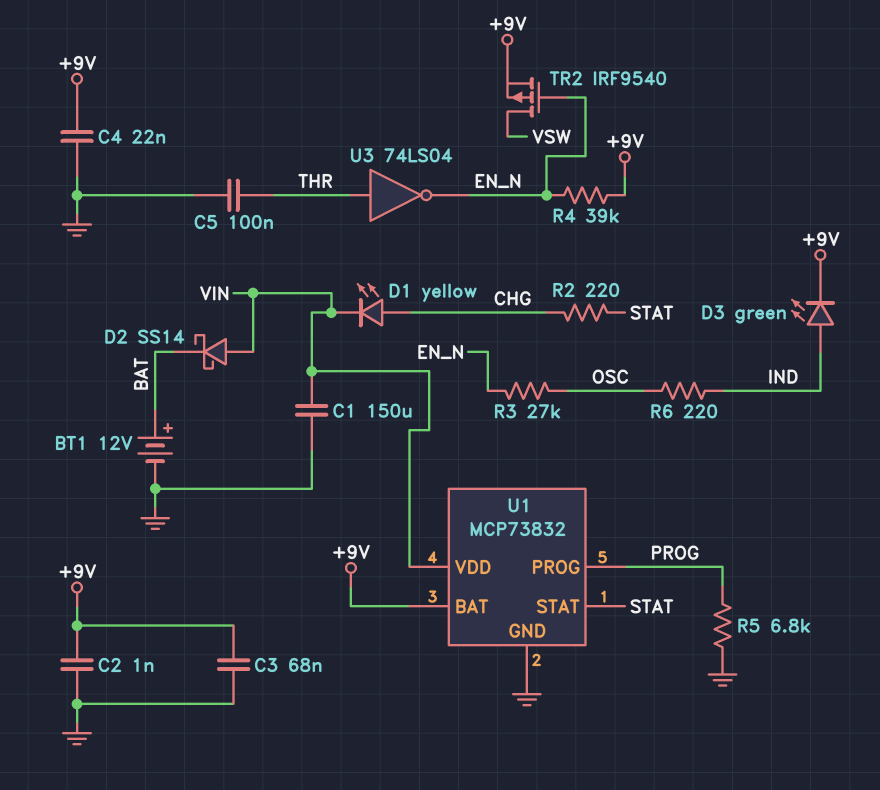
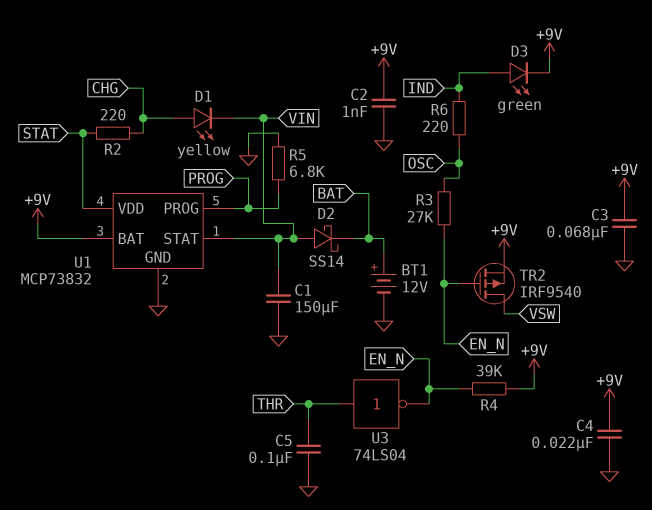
U1 pin STAT: STAT -> VIN
U1 pin VDD: VIN -> STAT

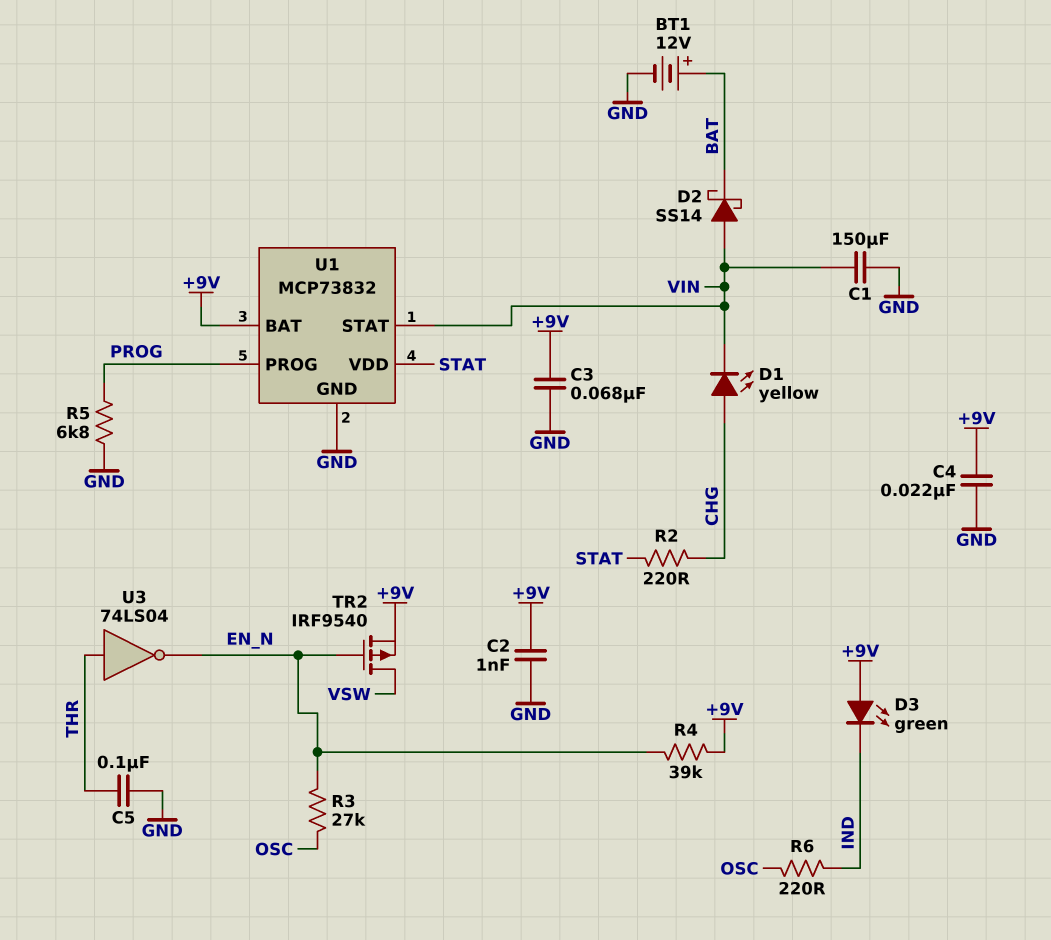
D3: LED green (A IND, K +9V) -> LED green (A +9V, K IND)

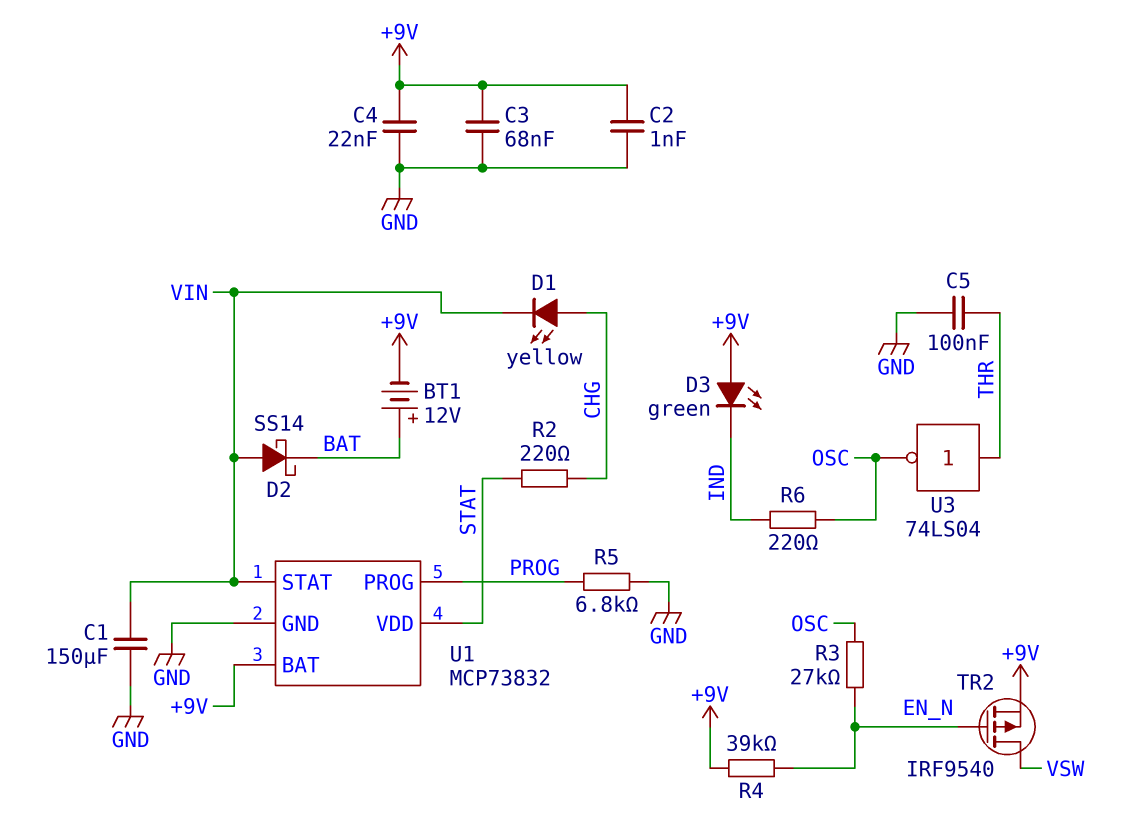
BT1: 12V (plus BAT, minus GND) -> 12V (plus BAT, minus +9V)
U3: NOT 74LS04 (in THR, out EN_N) -> NOT 74LS04 (in THR, out OSC)

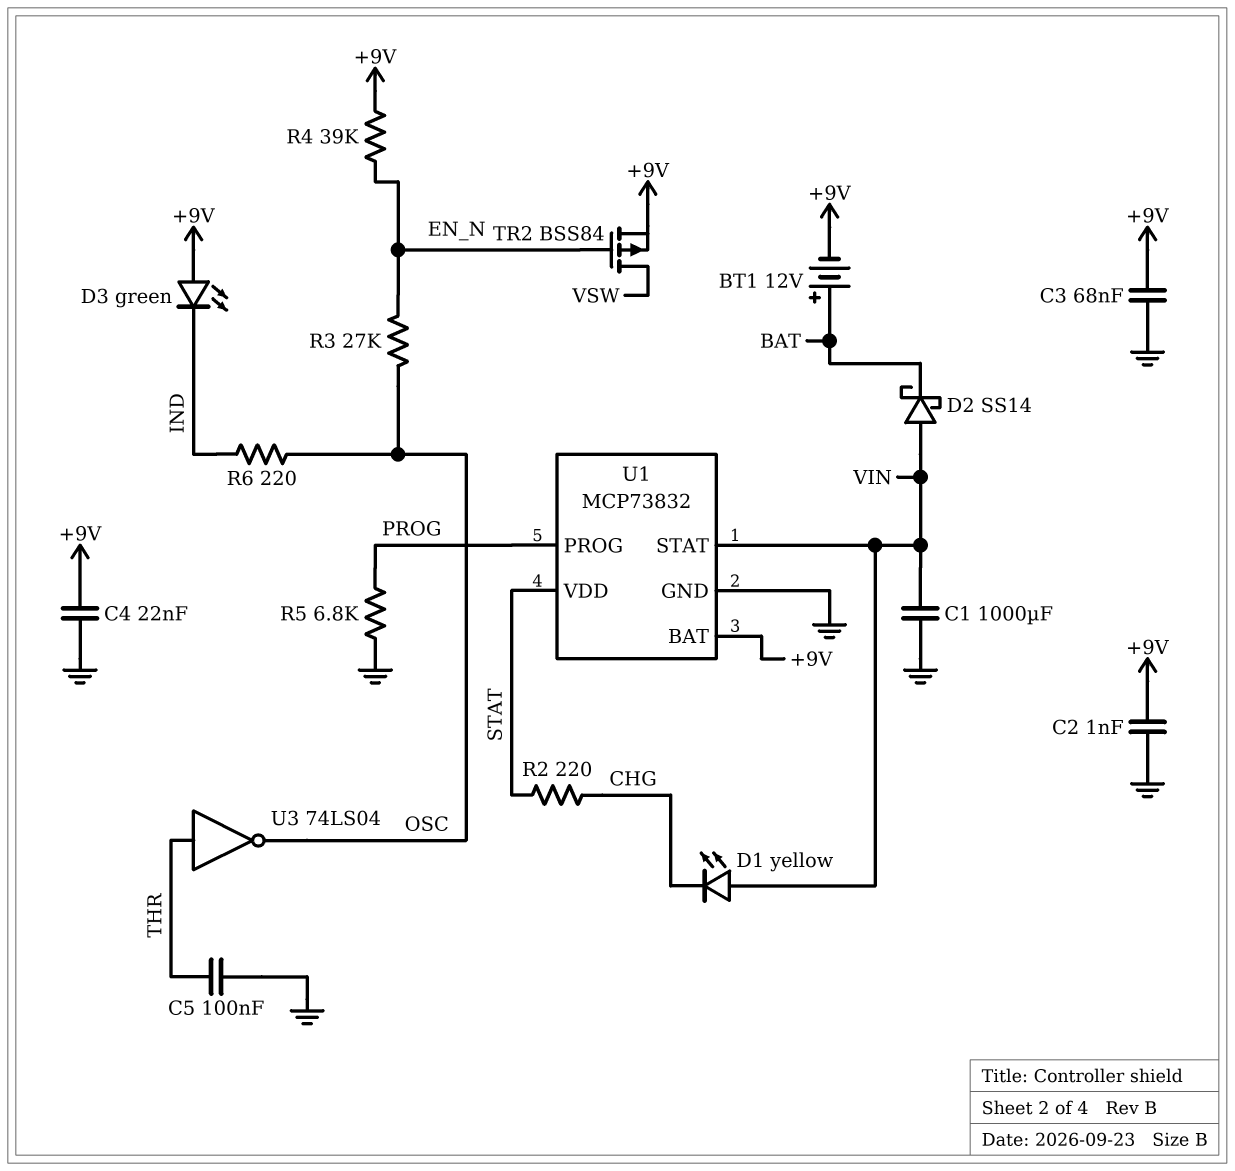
C1: 150uF (GND, VIN) -> 1000uF (GND, VIN)
D1: LED yellow (A CHG, K VIN) -> LED yellow (A VIN, K CHG)
TR2: PMOS IRF9540 (G EN_N, D VSW, S +9V) -> PMOS BSS84 (G EN_N, D VSW, S +9V)

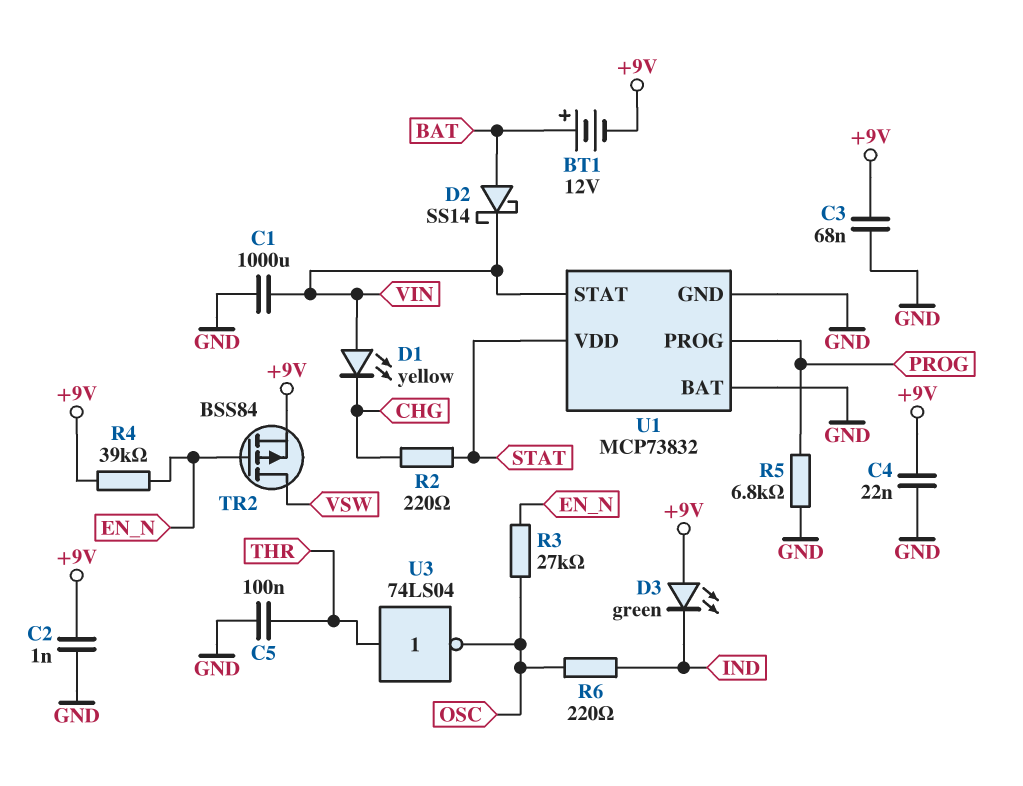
D2: schottky SS14 (A VIN, K BAT) -> schottky SS14 (A BAT, K VIN)
U1 pin BAT: +9V -> GND

